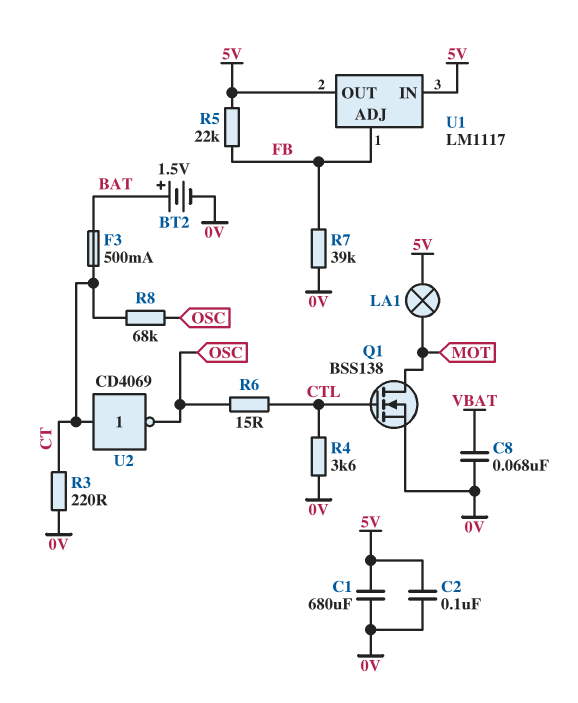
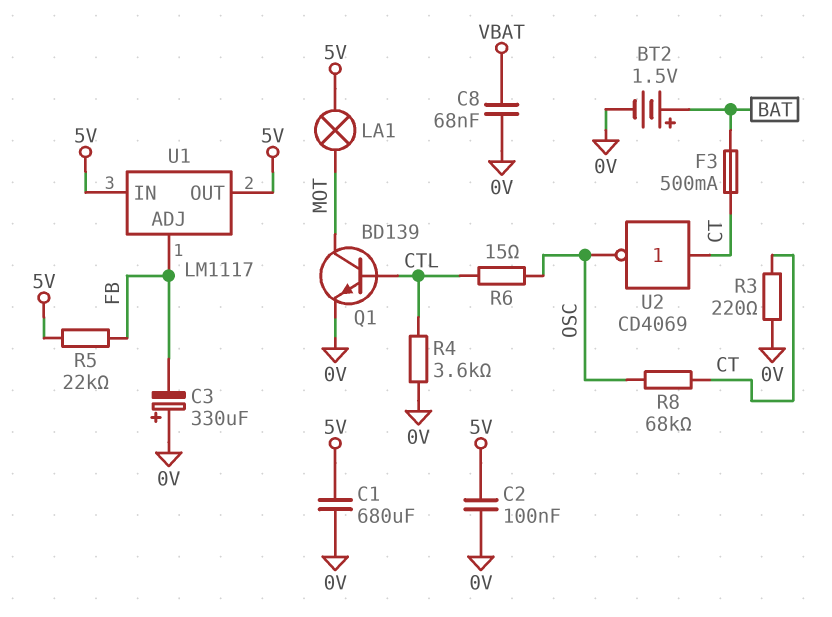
C3: none -> 330uF (plus 0V, minus FB)
Q1: NMOS BSS138 (G CTL, D MOT, S 0V) -> NPN BD139 (B CTL, C MOT, E 0V)
R7: 39k (0V, FB) -> none

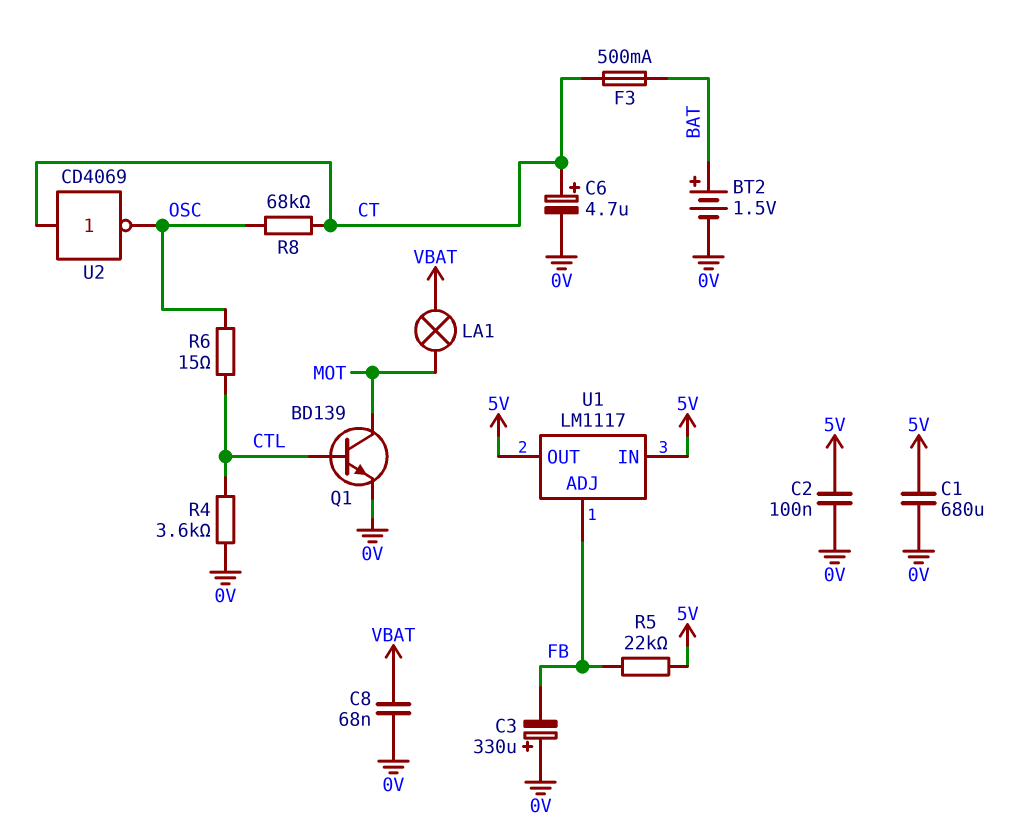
C6: none -> 4.7uF (plus CT, minus 0V)
LA1: lamp (5V, MOT) -> lamp (MOT, VBAT)
R3: 220 (0V, CT) -> none

